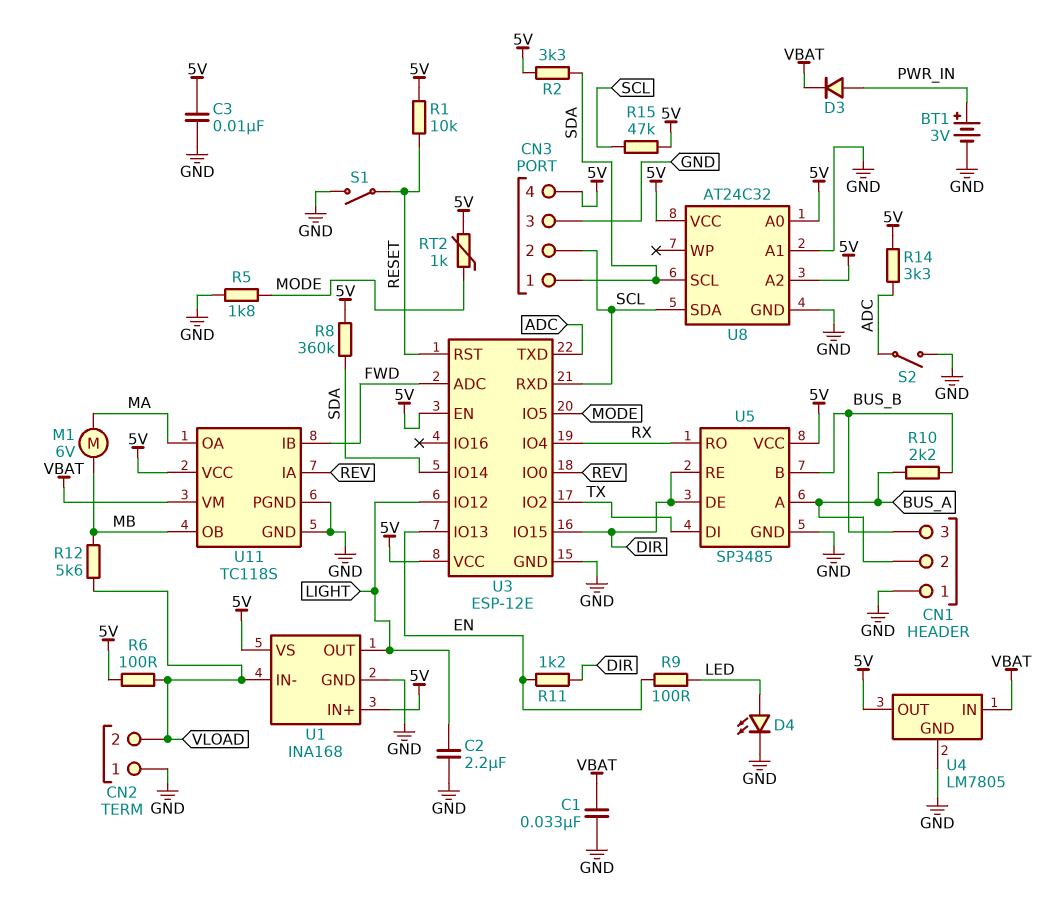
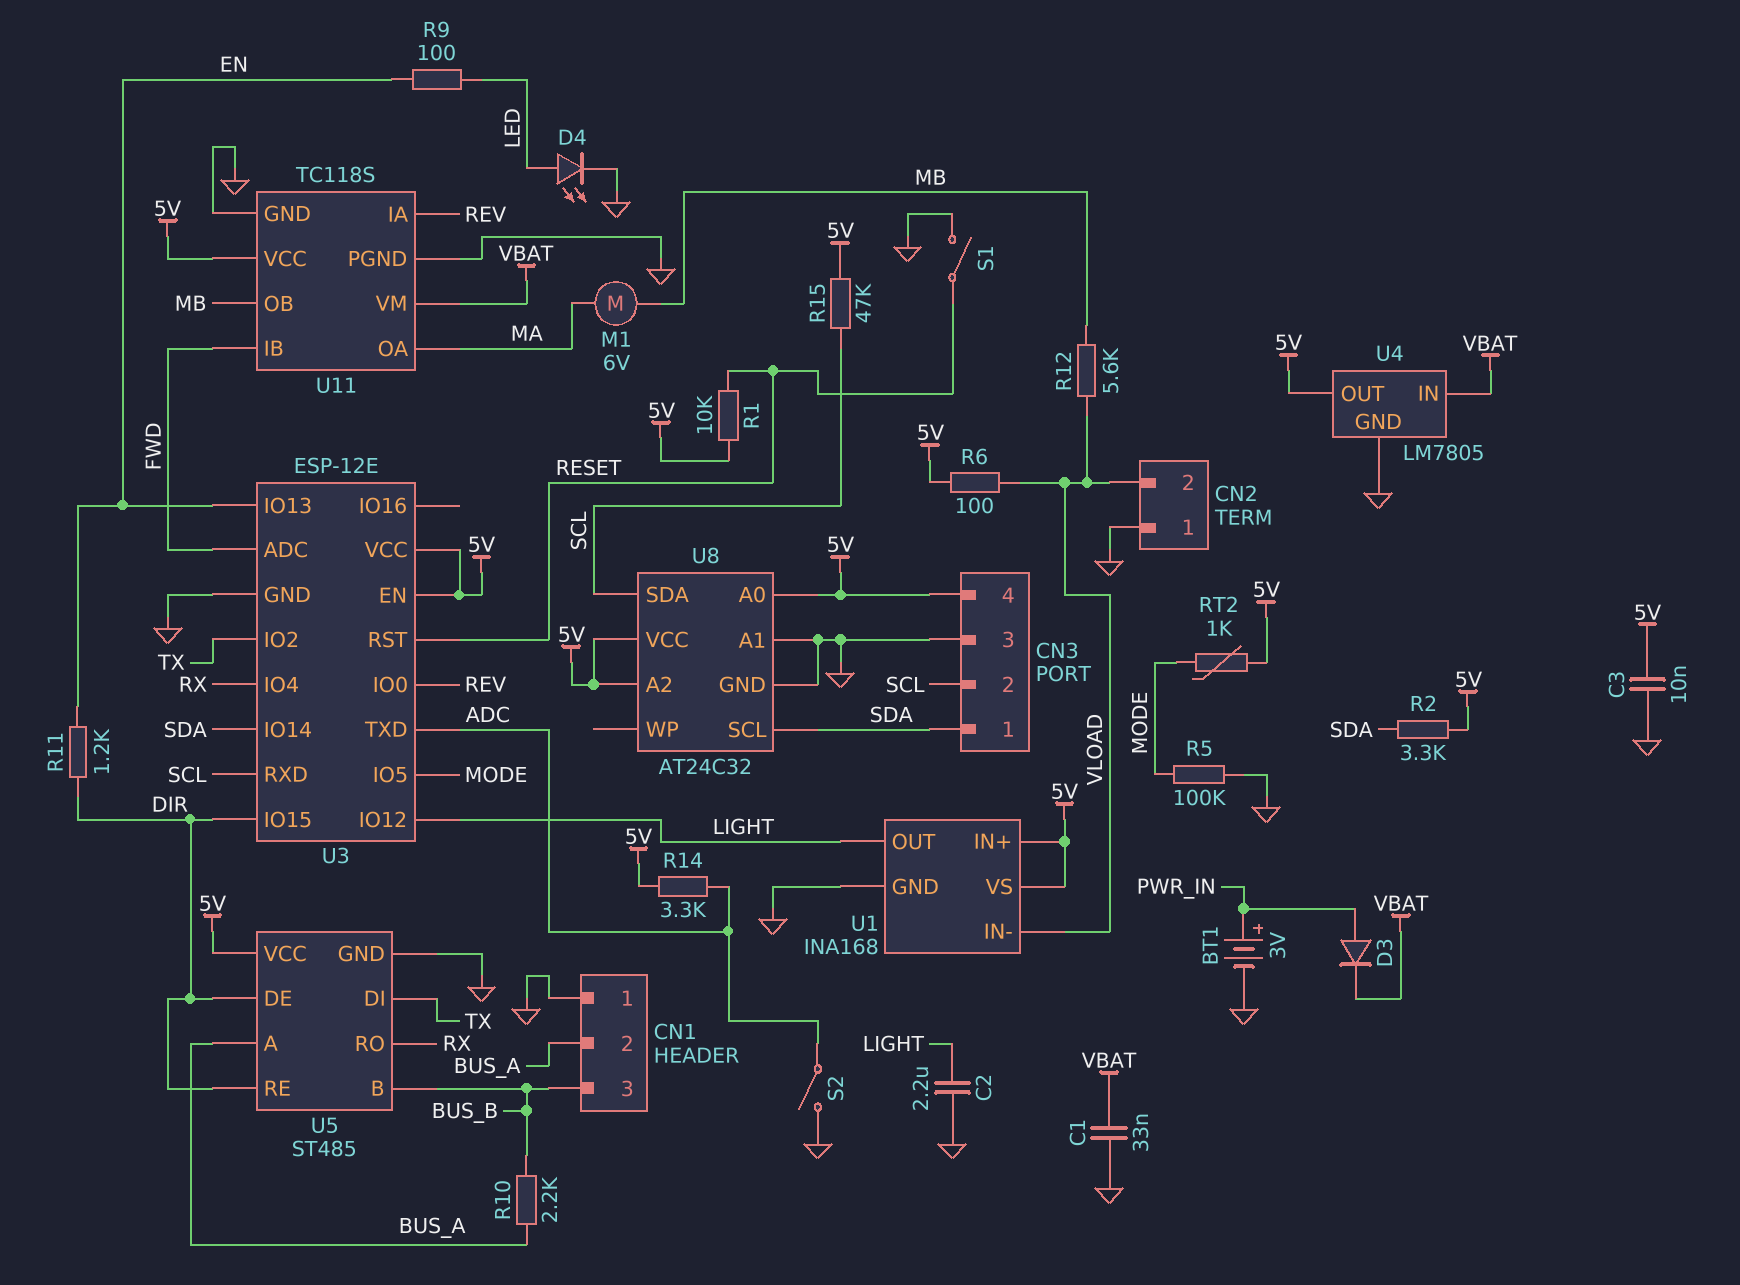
R5: 1.8k (GND, MODE) -> 100k (GND, MODE)
R8: 360k (5V, SDA) -> none
U5: SP3485 -> ST485

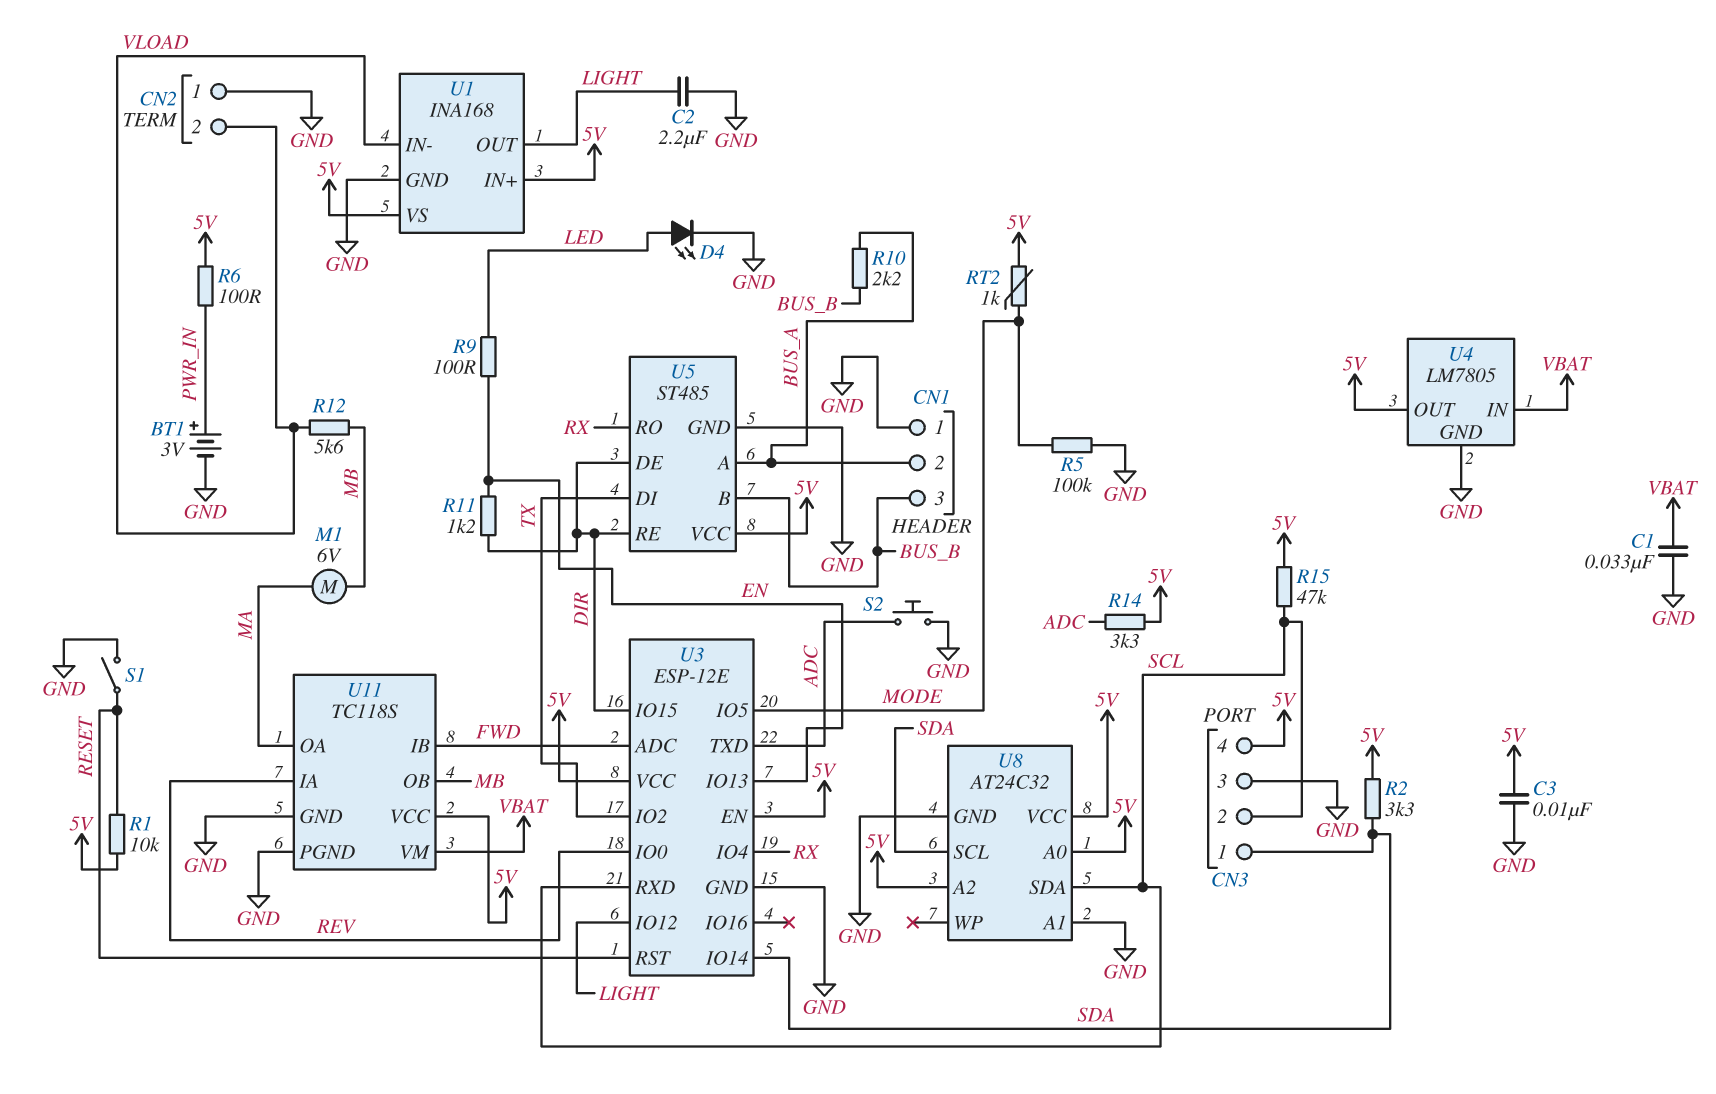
D3: diode (A PWR_IN, K VBAT) -> none
R6: 100 (5V, VLOAD) -> 100 (5V, PWR_IN)
S2: switch (ADC, GND) -> button (ADC, GND)

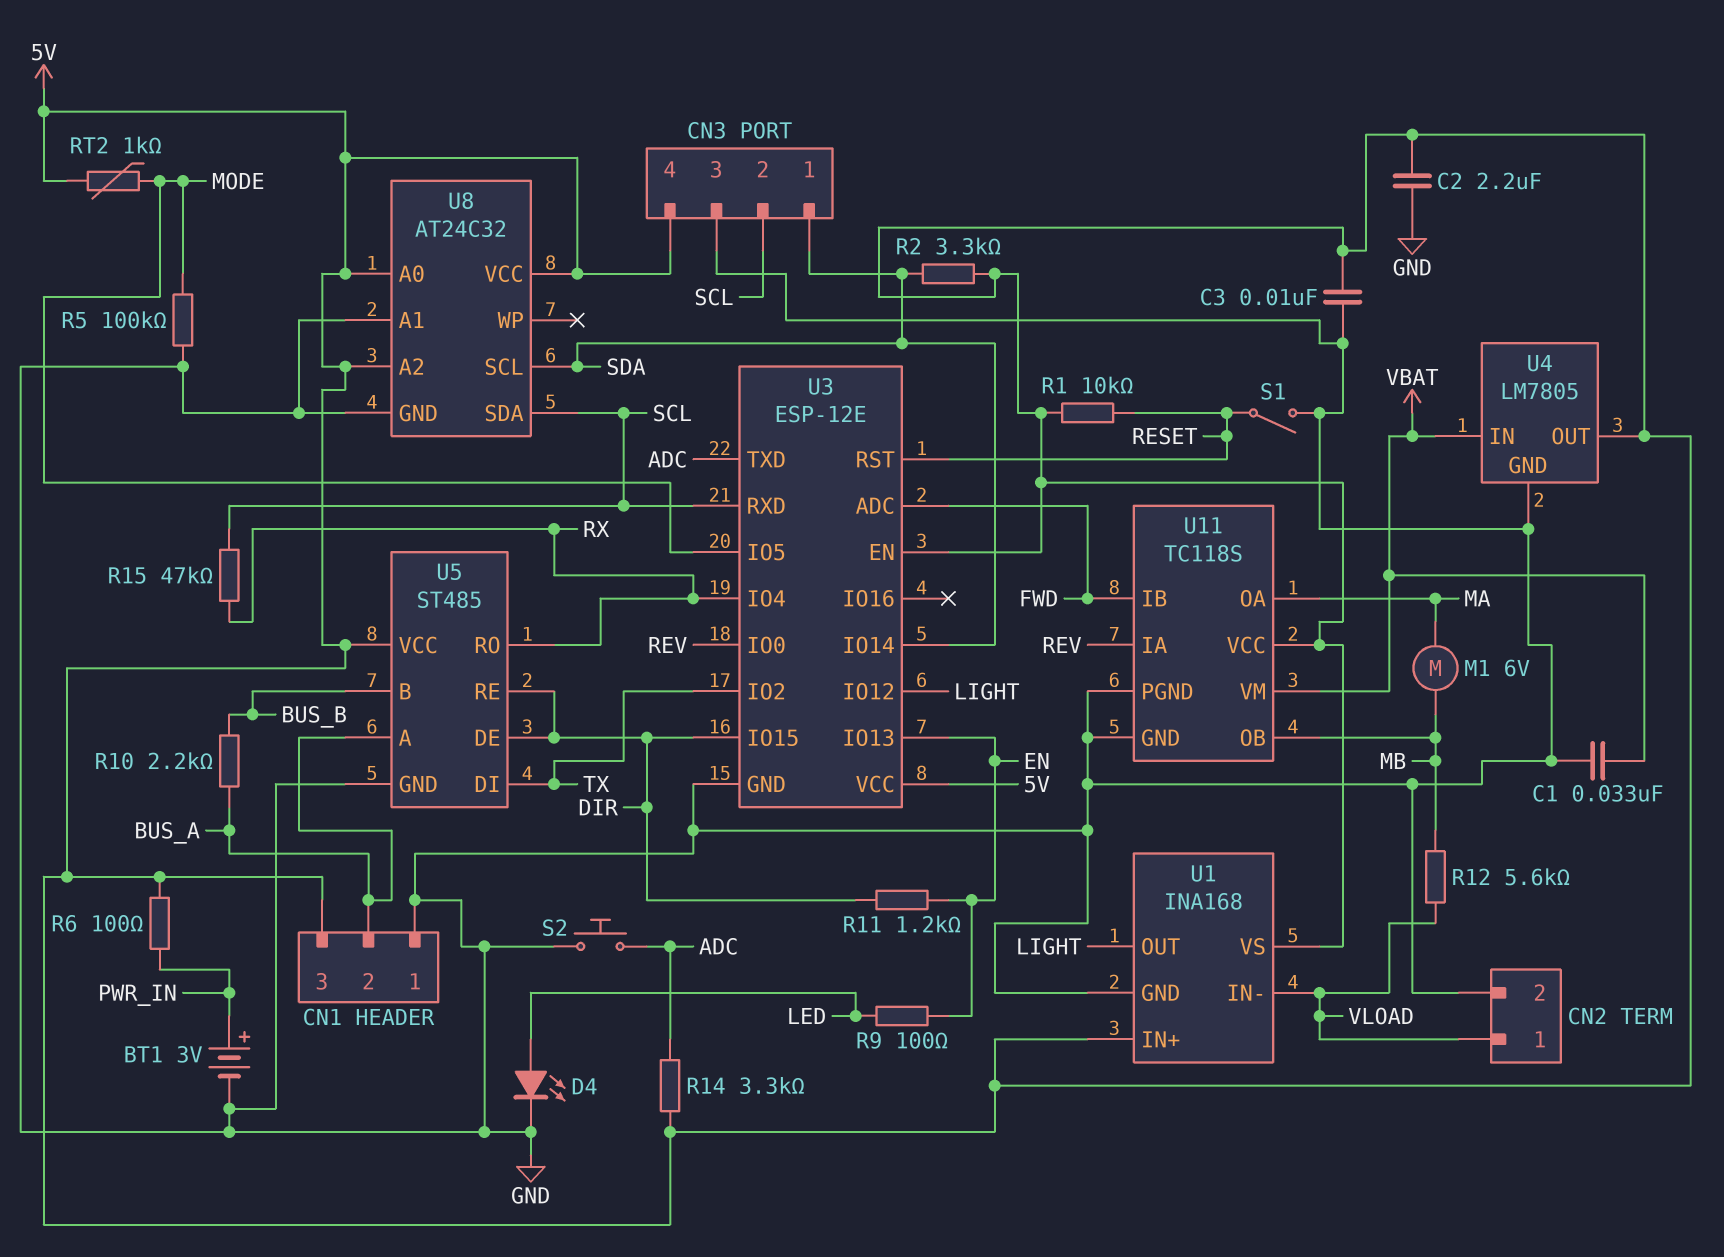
C2: 2.2uF (GND, LIGHT) -> 2.2uF (5V, GND)
CN1 pin 3: BUS_B -> 5V
CN2 pin 1: GND -> VLOAD
CN2 pin 2: VLOAD -> GND
R15: 47k (5V, SCL) -> 47k (RX, SCL)

